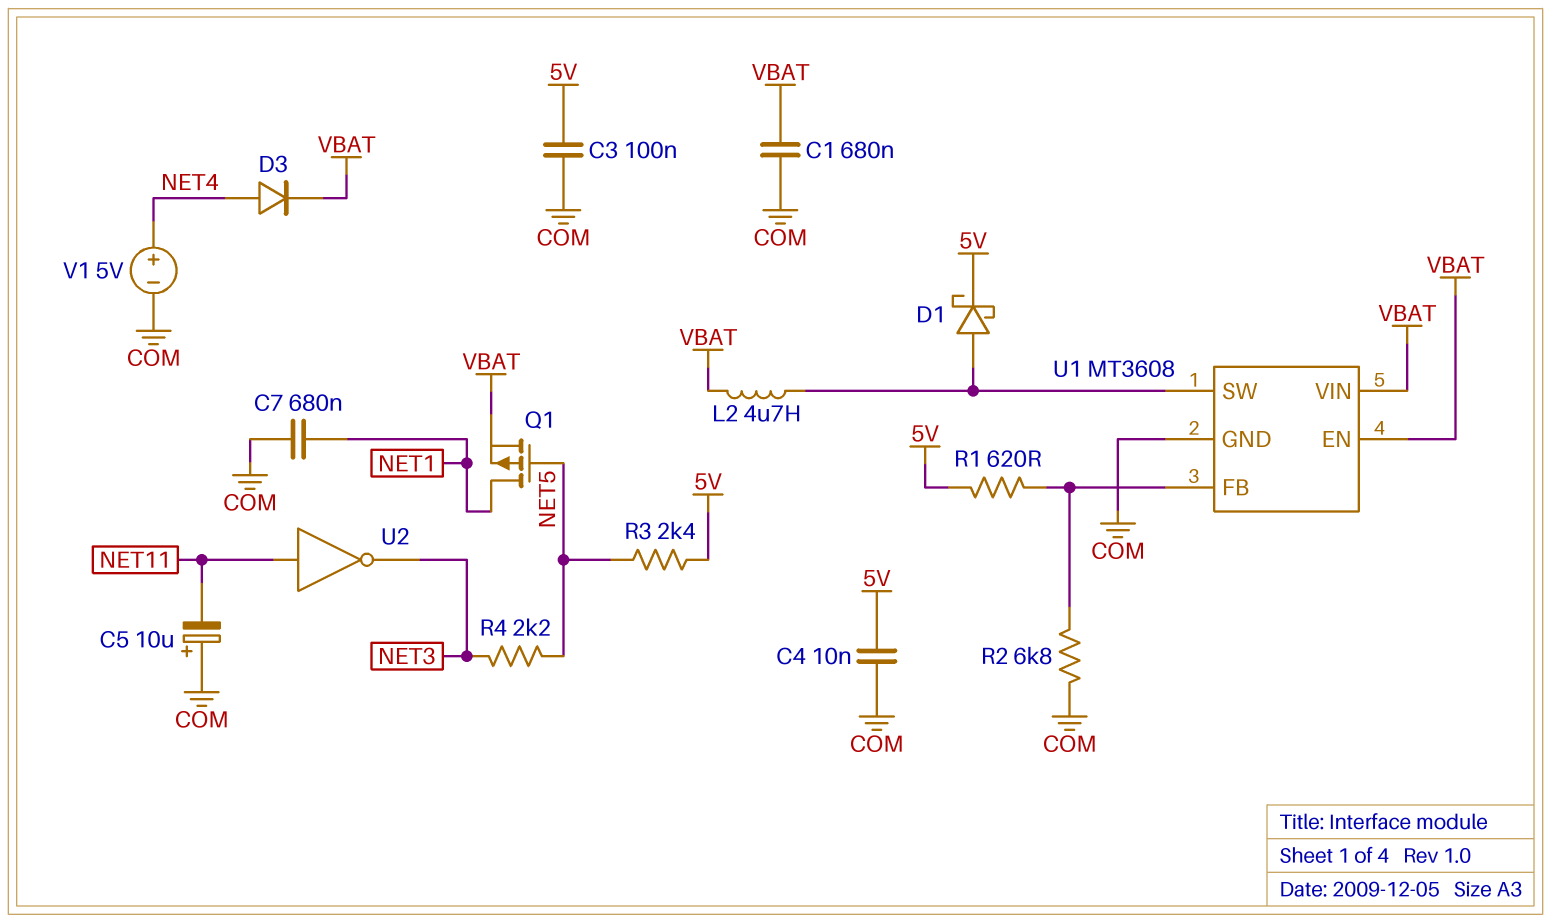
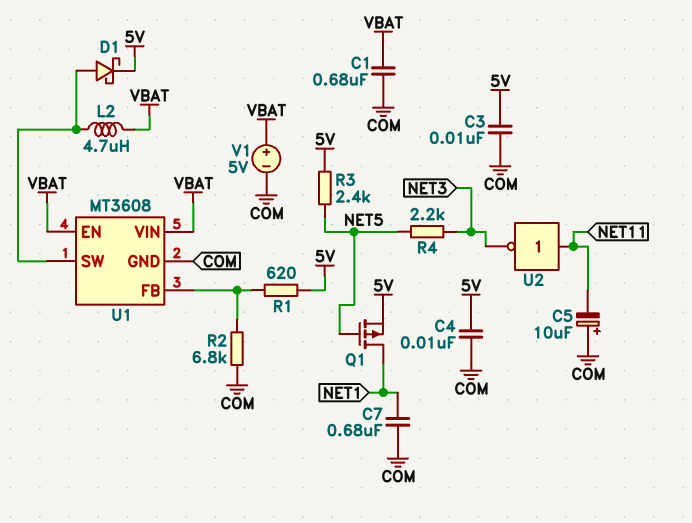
C3: 100nF (5V, COM) -> 10nF (5V, COM)
D3: diode (A NET4, K VBAT) -> none
Q1: PMOS (G NET5, D NET1, S VBAT) -> PMOS (G NET5, D NET1, S 5V)
V1: 5V (plus NET4, minus COM) -> 5V (plus VBAT, minus COM)

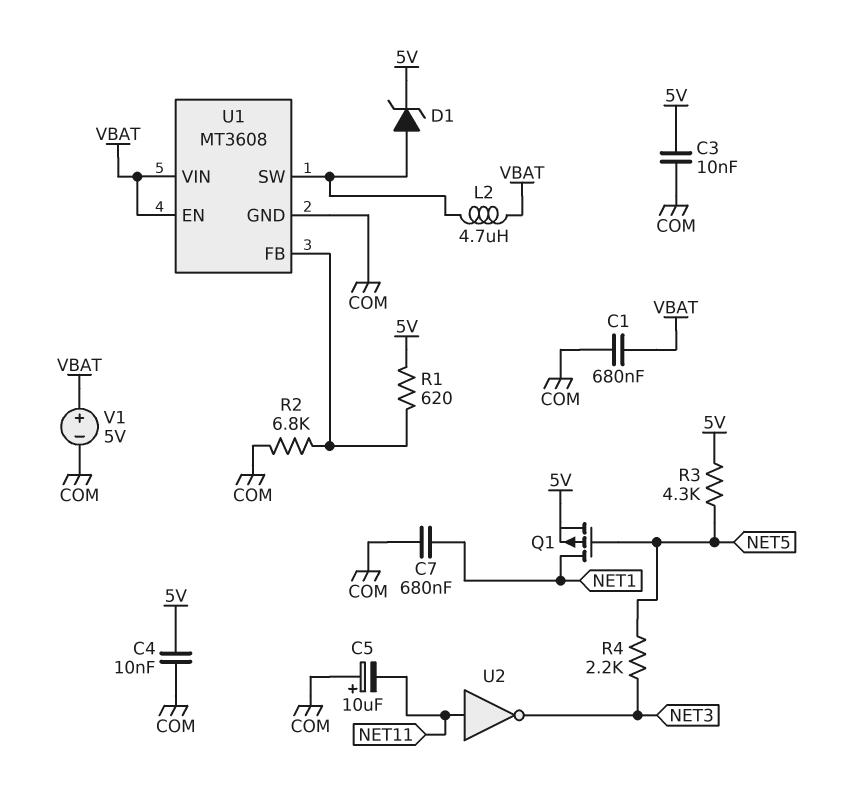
D1: schottky (A U1/SW, K 5V) -> zener (A U1/SW, K 5V)
R3: 2.4k (5V, NET5) -> 4.3k (5V, NET5)

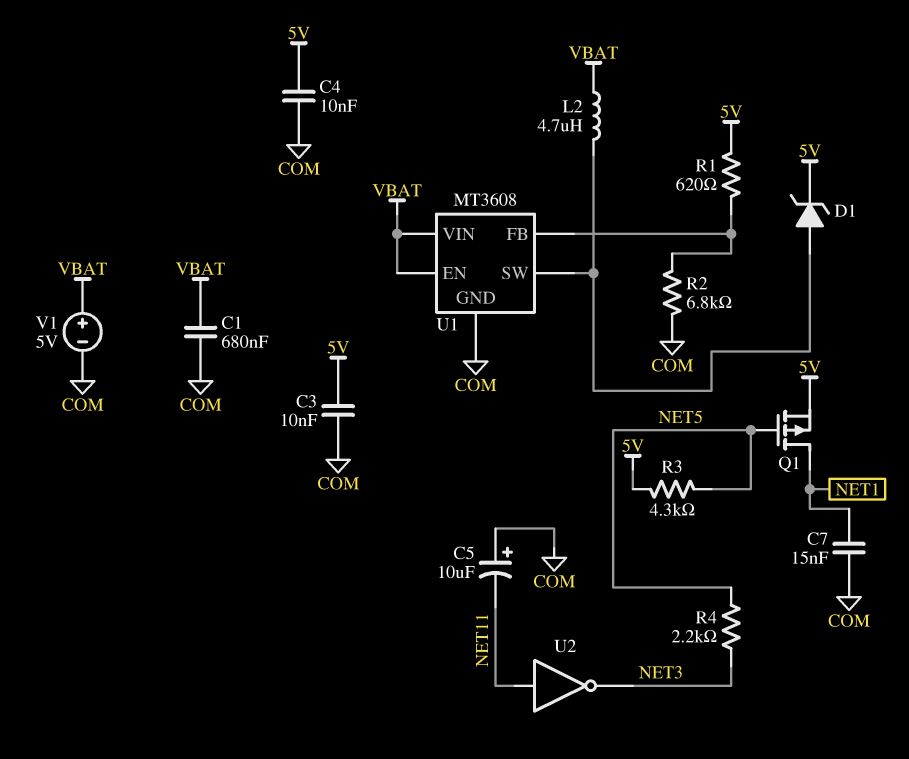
C7: 680nF (COM, NET1) -> 15nF (COM, NET1)

